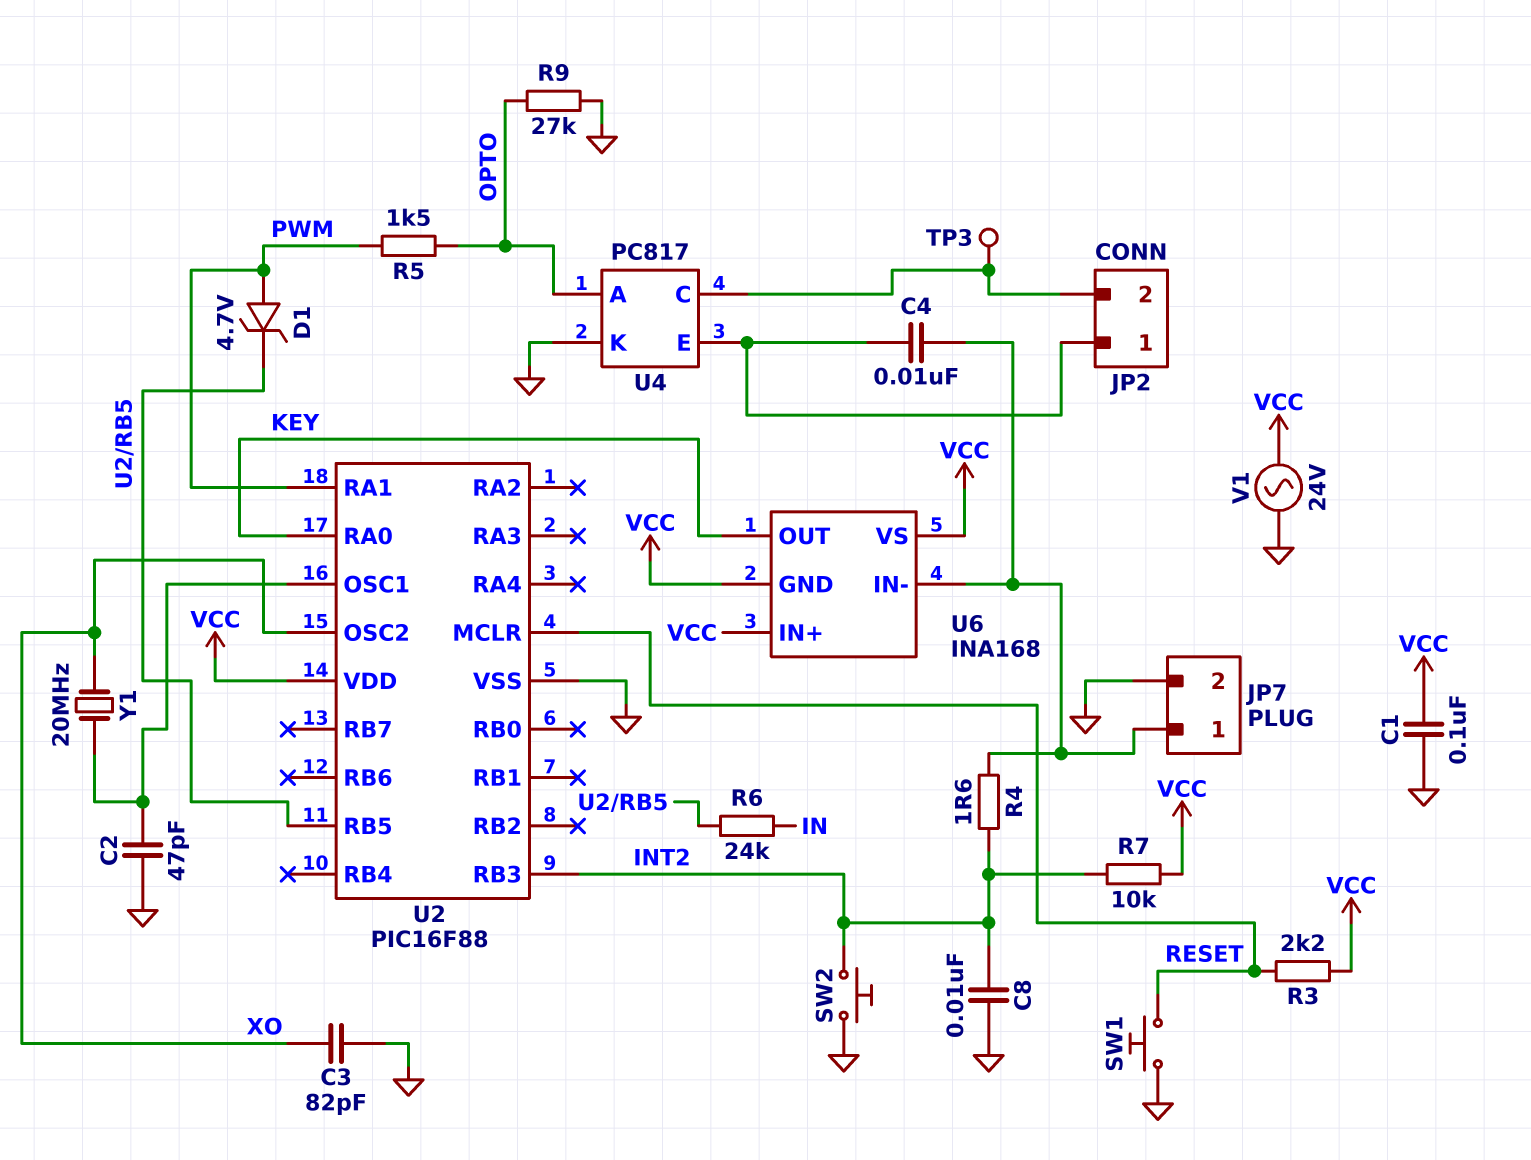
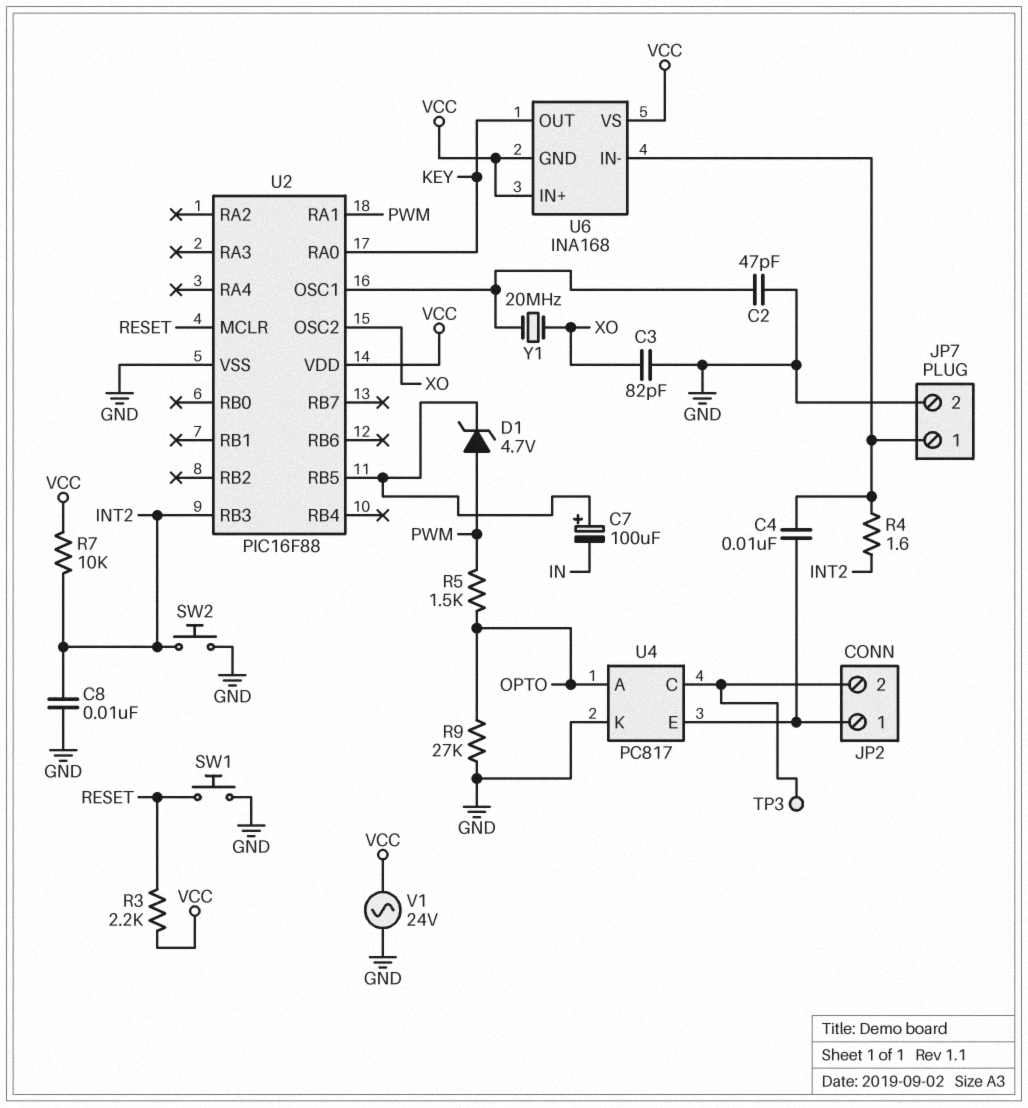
C1: 100nF (GND, VCC) -> none
C7: none -> 100uF (plus U2/RB5, minus IN)
R6: 24k (IN, U2/RB5) -> none

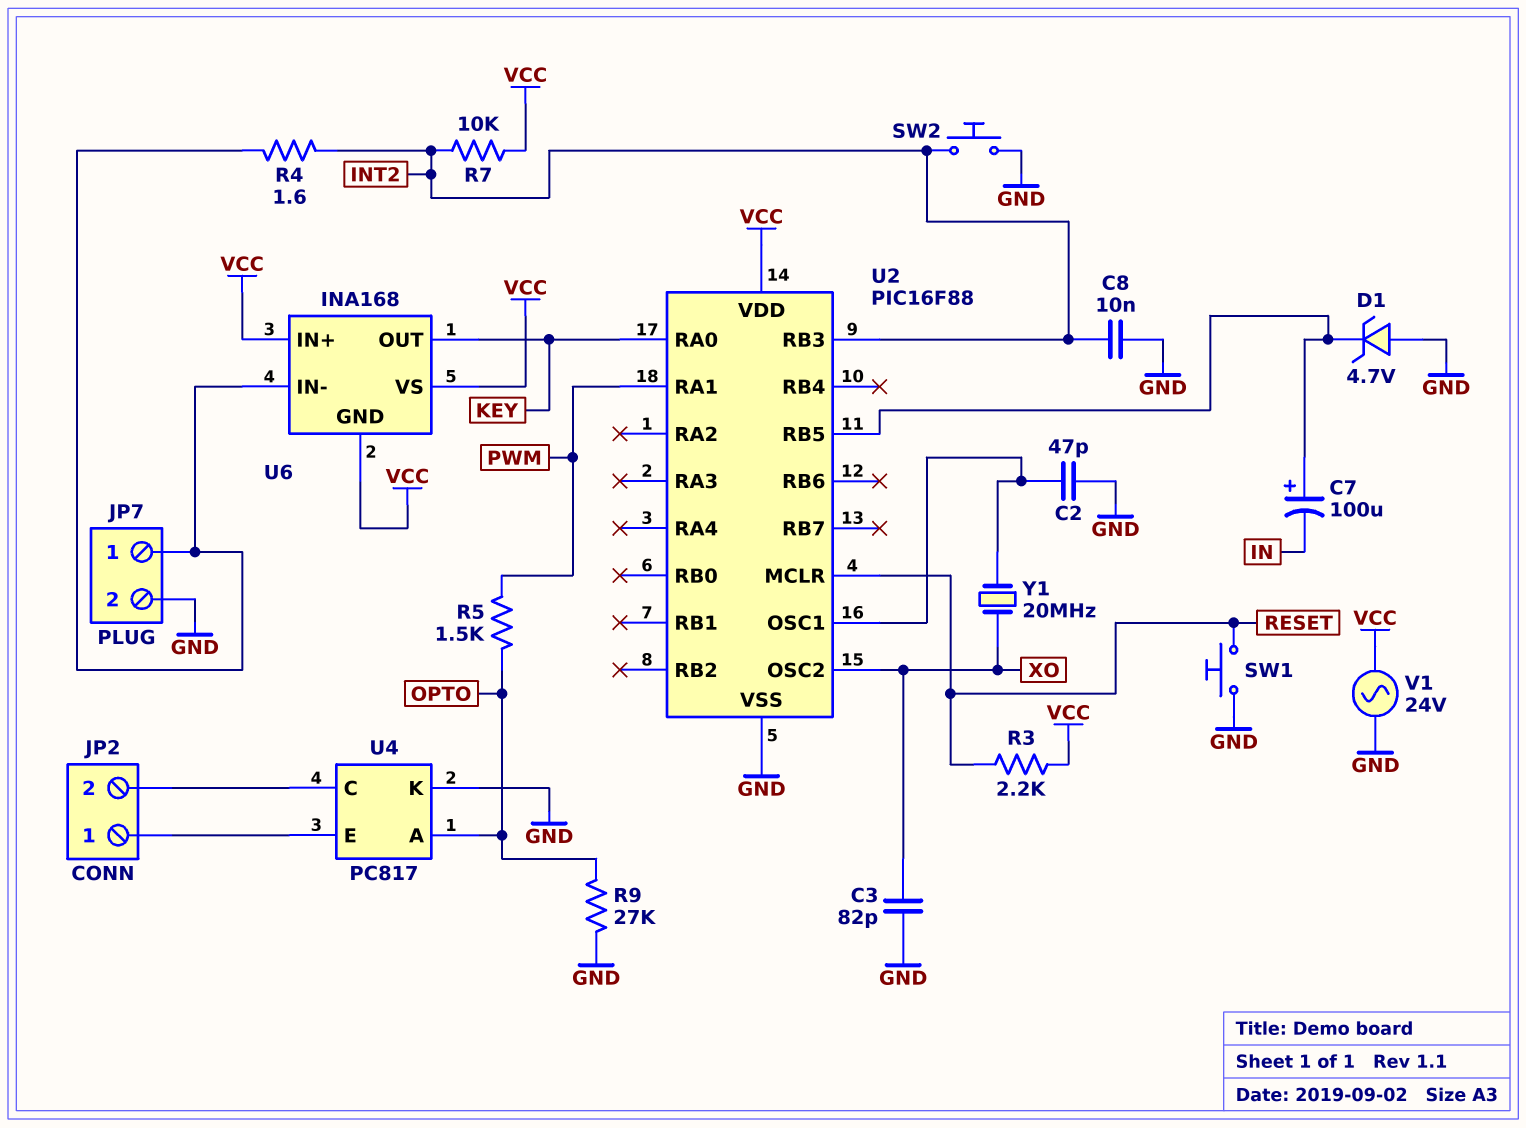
C4: 10nF (JP2/1, JP7/1) -> none
D1: zener 4.7V (A PWM, K U2/RB5) -> zener 4.7V (A GND, K U2/RB5)
TP3: test point (JP2/2) -> none

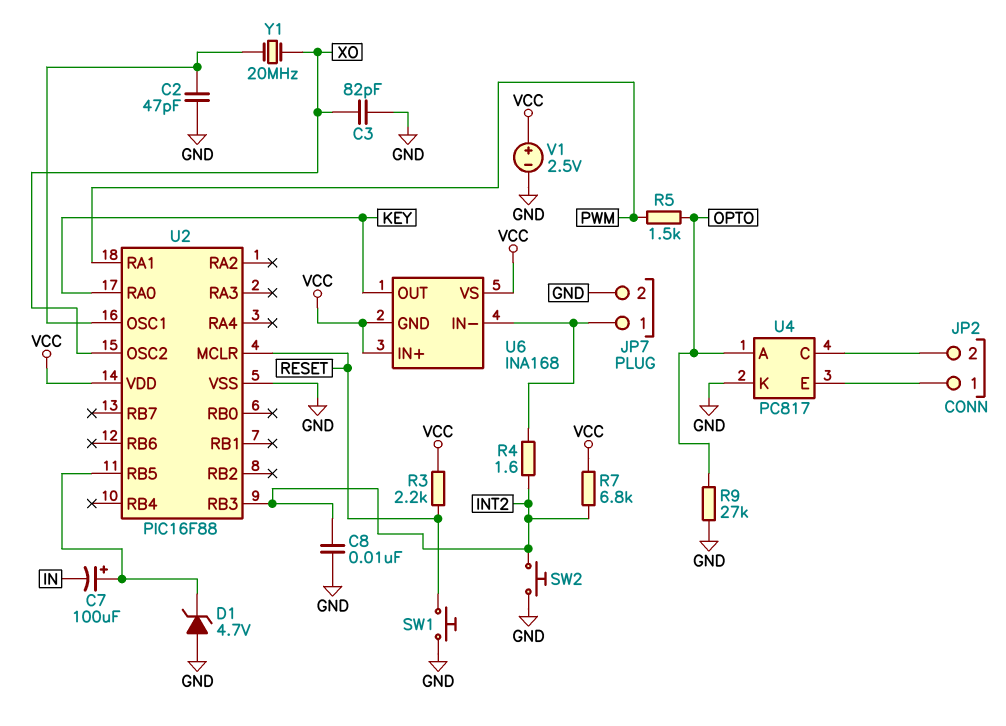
R7: 10k (INT2, VCC) -> 6.8k (INT2, VCC)
V1: AC 24V (GND, VCC) -> 2.5V (plus VCC, minus GND)

